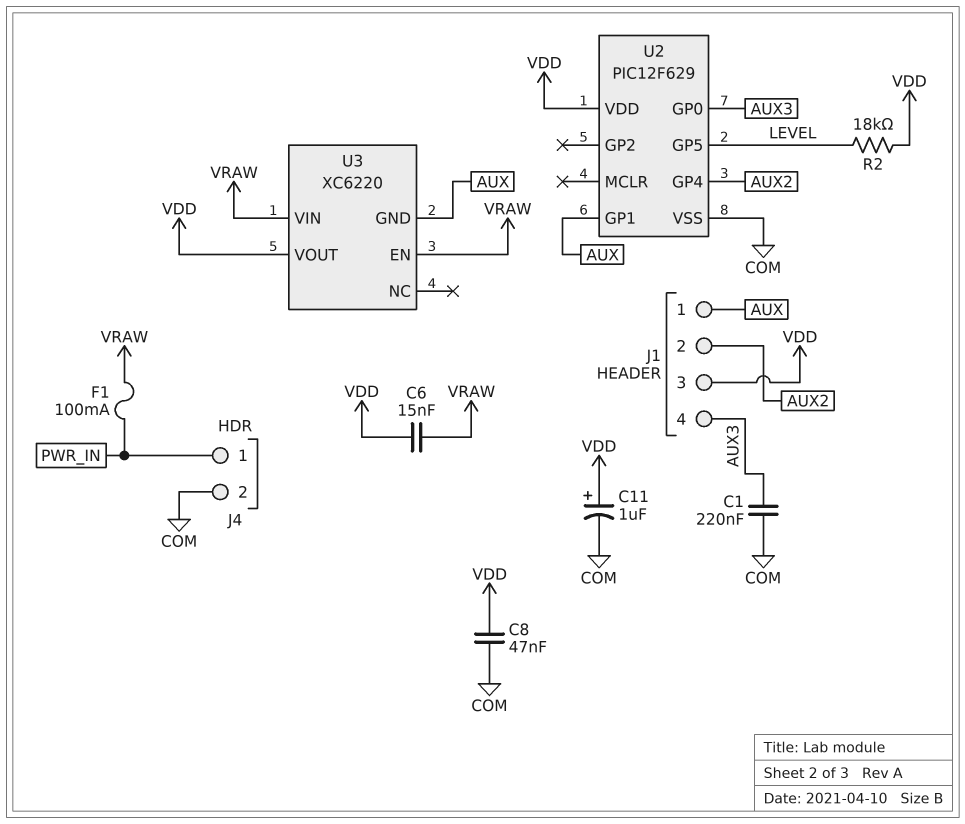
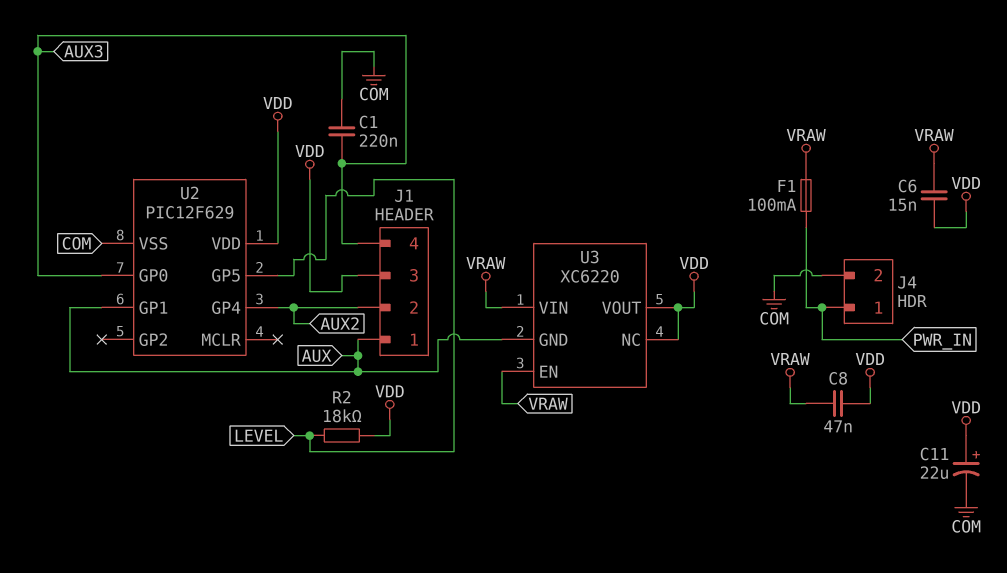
C8: 47nF (COM, VDD) -> 47nF (VDD, VRAW)
C11: 1uF (plus VDD, minus COM) -> 22uF (plus VDD, minus COM)
U3 pin NC: none -> VDD

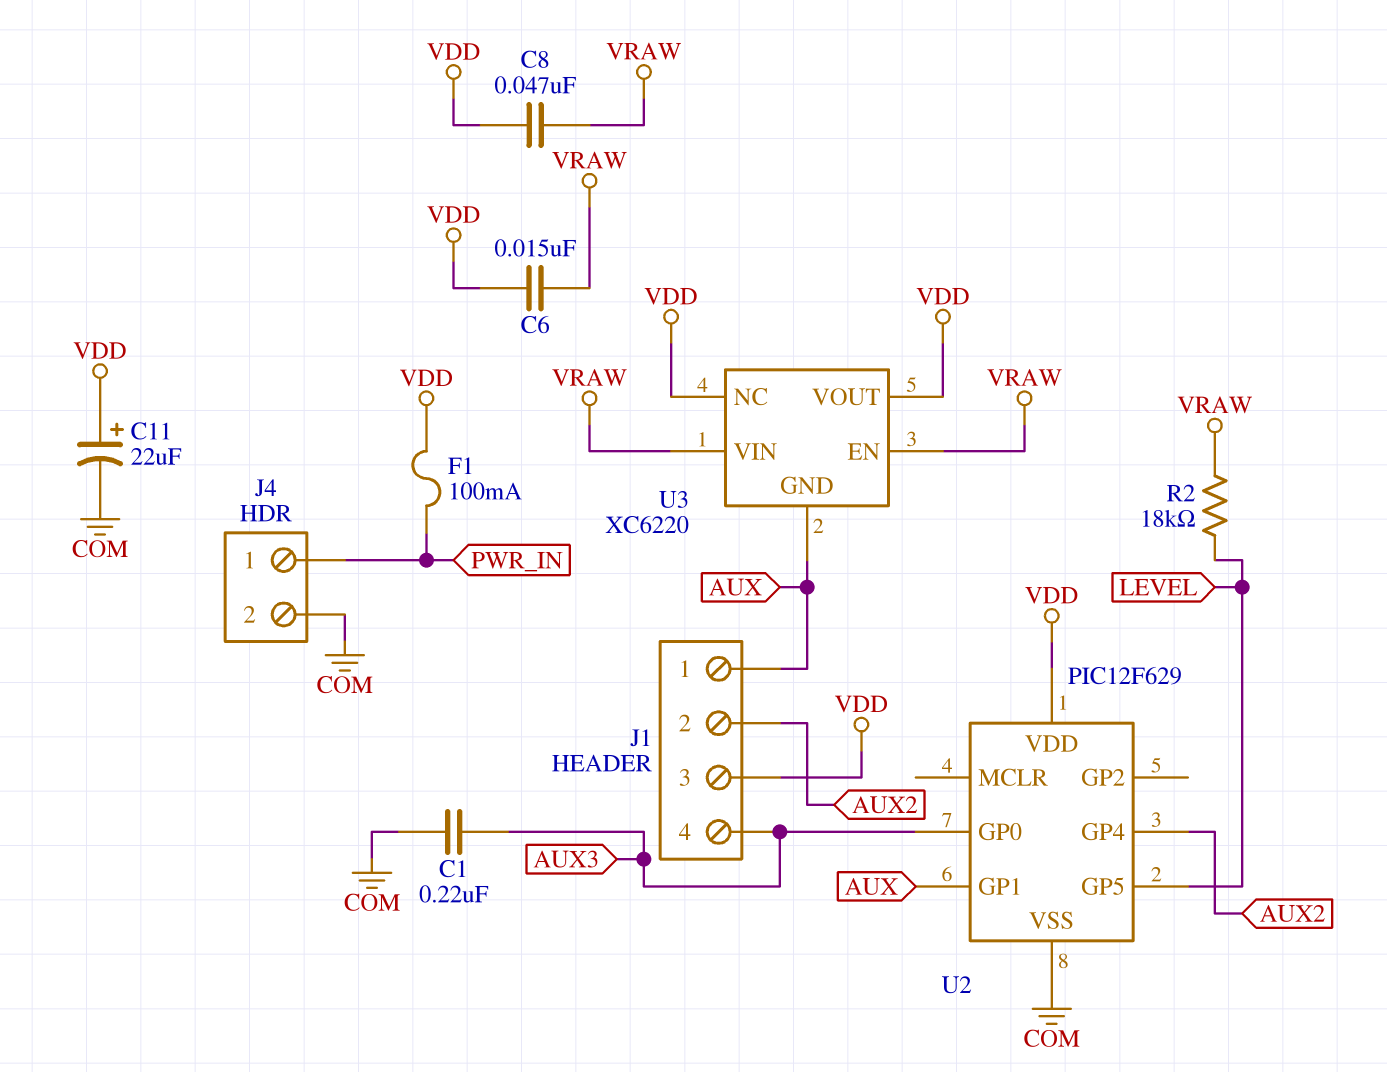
F1: 100mA (PWR_IN, VRAW) -> 100mA (PWR_IN, VDD)
R2: 18k (LEVEL, VDD) -> 18k (LEVEL, VRAW)

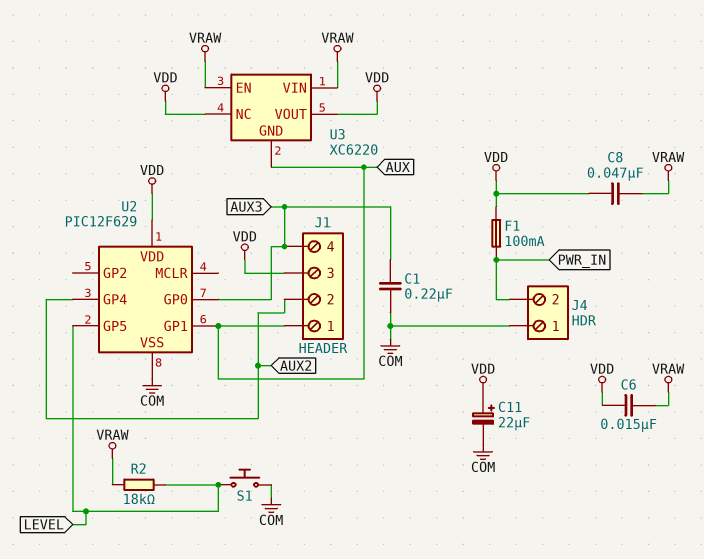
J4 pin 1: PWR_IN -> COM
J4 pin 2: COM -> PWR_IN
S1: none -> button (COM, LEVEL)

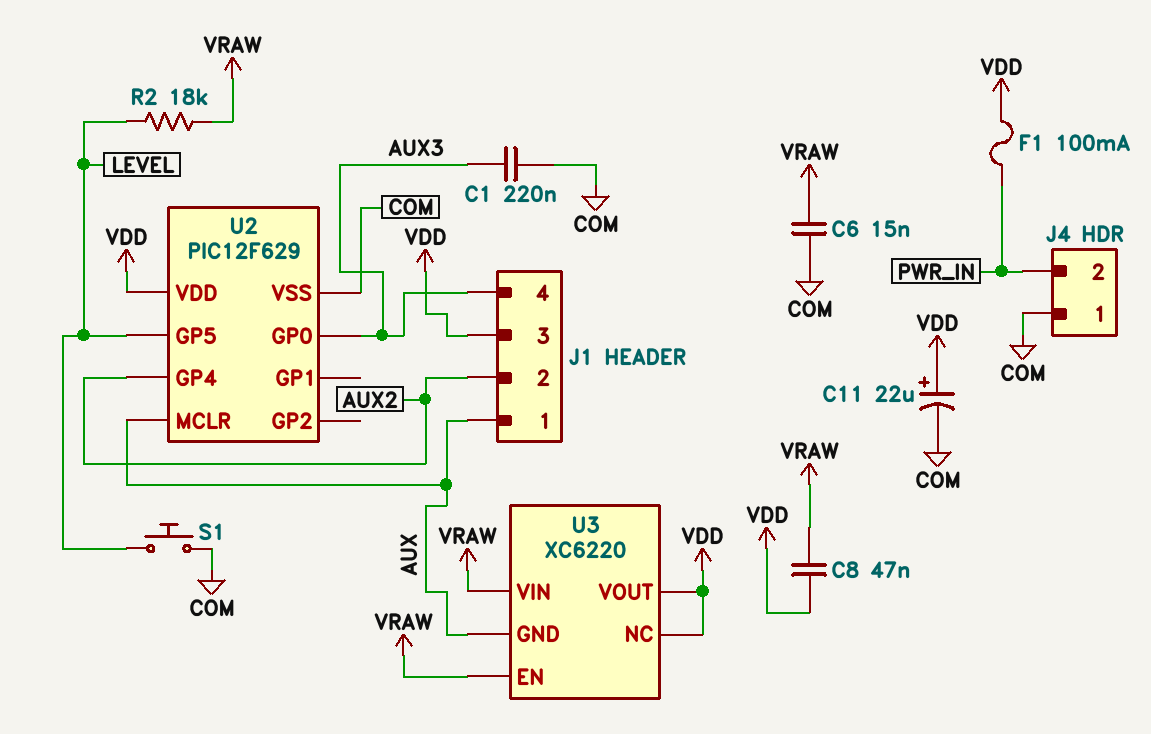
C6: 15nF (VDD, VRAW) -> 15nF (COM, VRAW)
U2 pin GP1: AUX -> none
U2 pin MCLR: none -> AUX

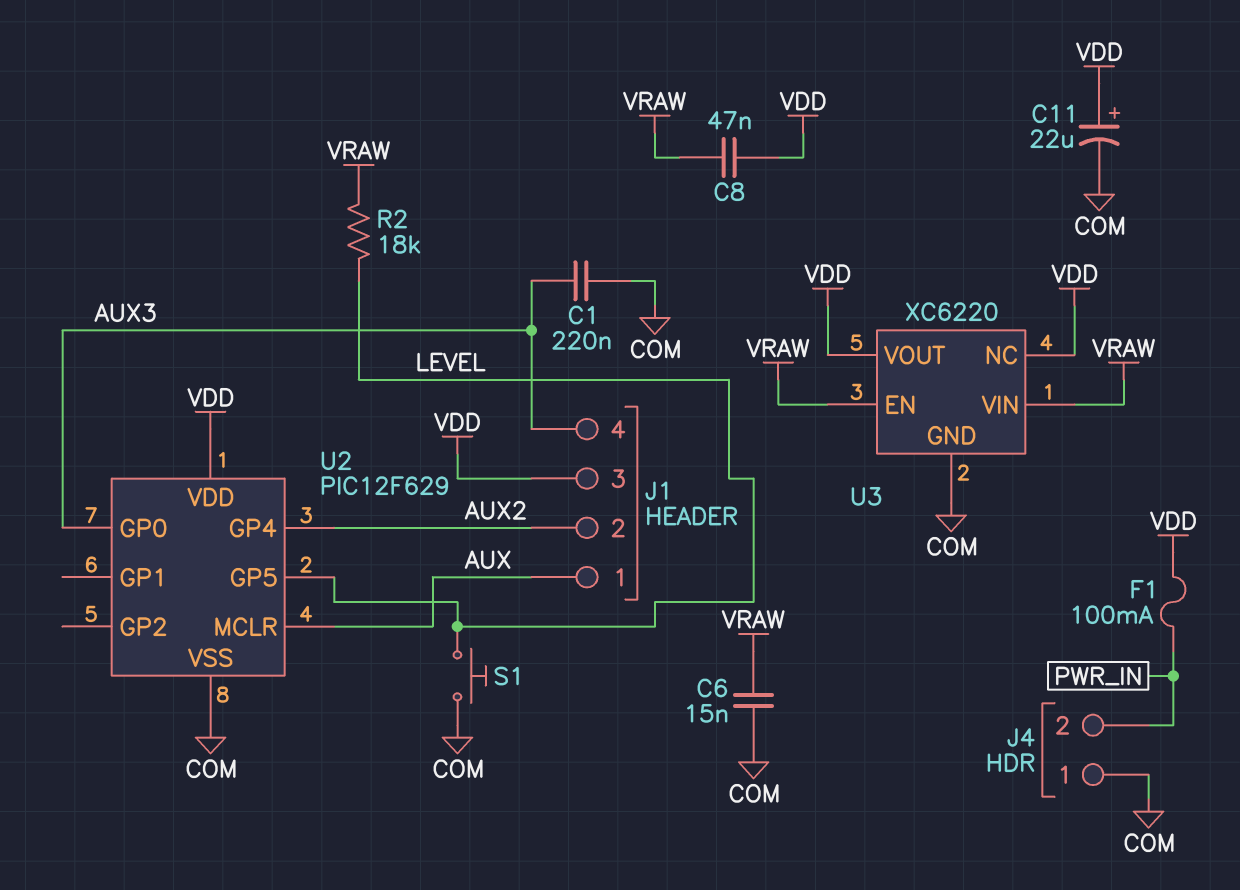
U3 pin GND: AUX -> COM

